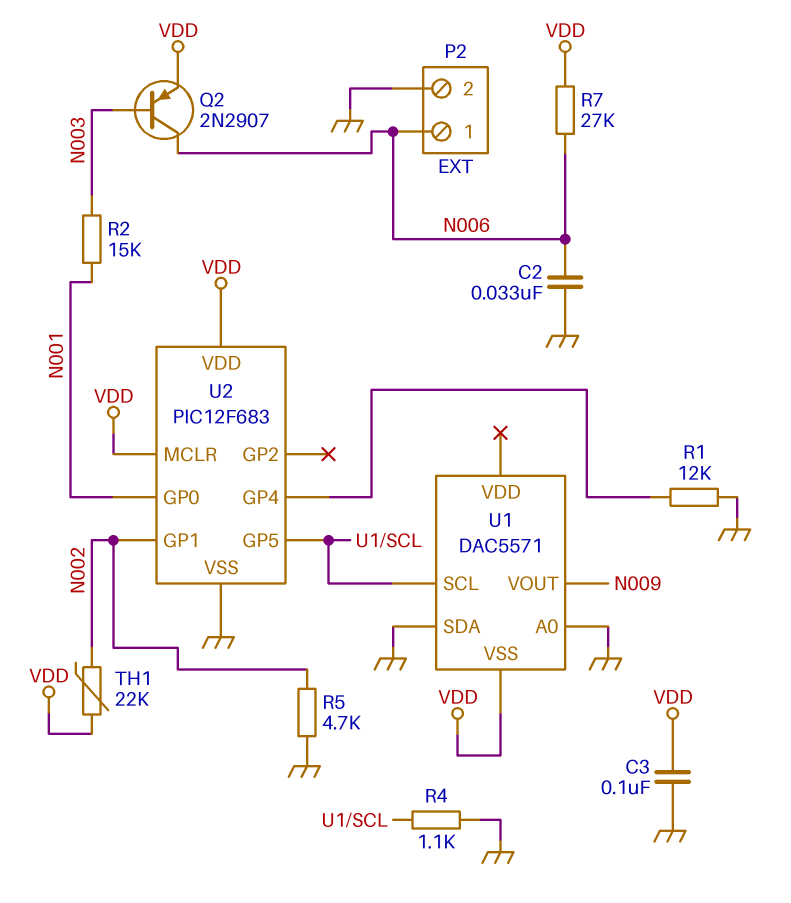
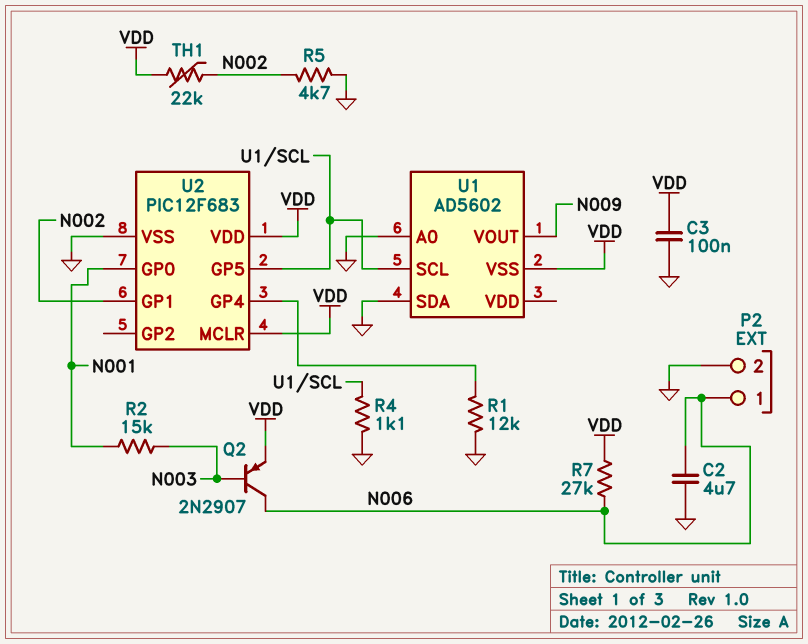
C2: 33nF (GND, N006) -> 4.7uF (GND, N006)
U1: DAC5571 -> AD5602

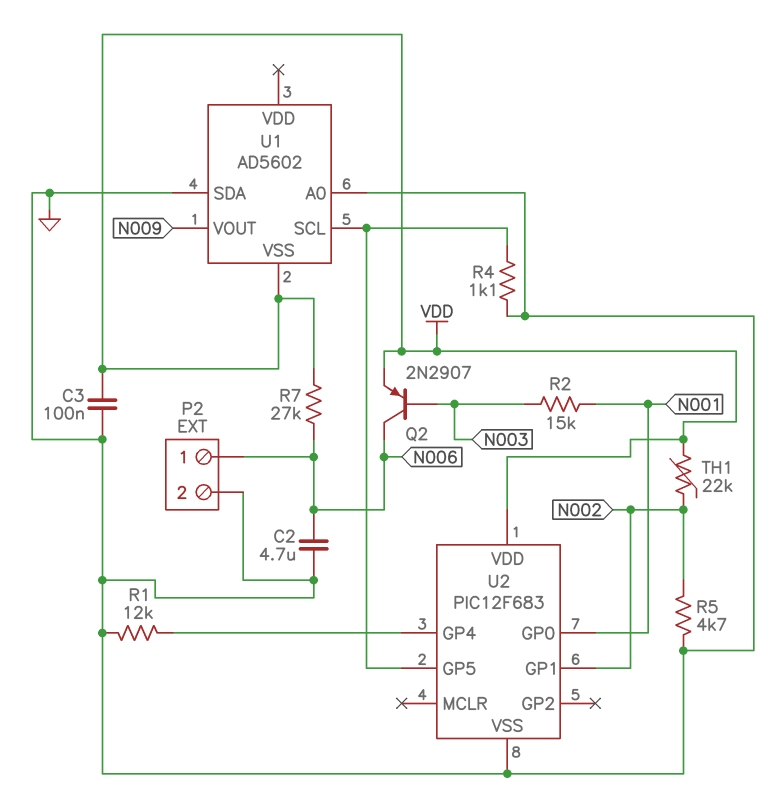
U2 pin MCLR: VDD -> none

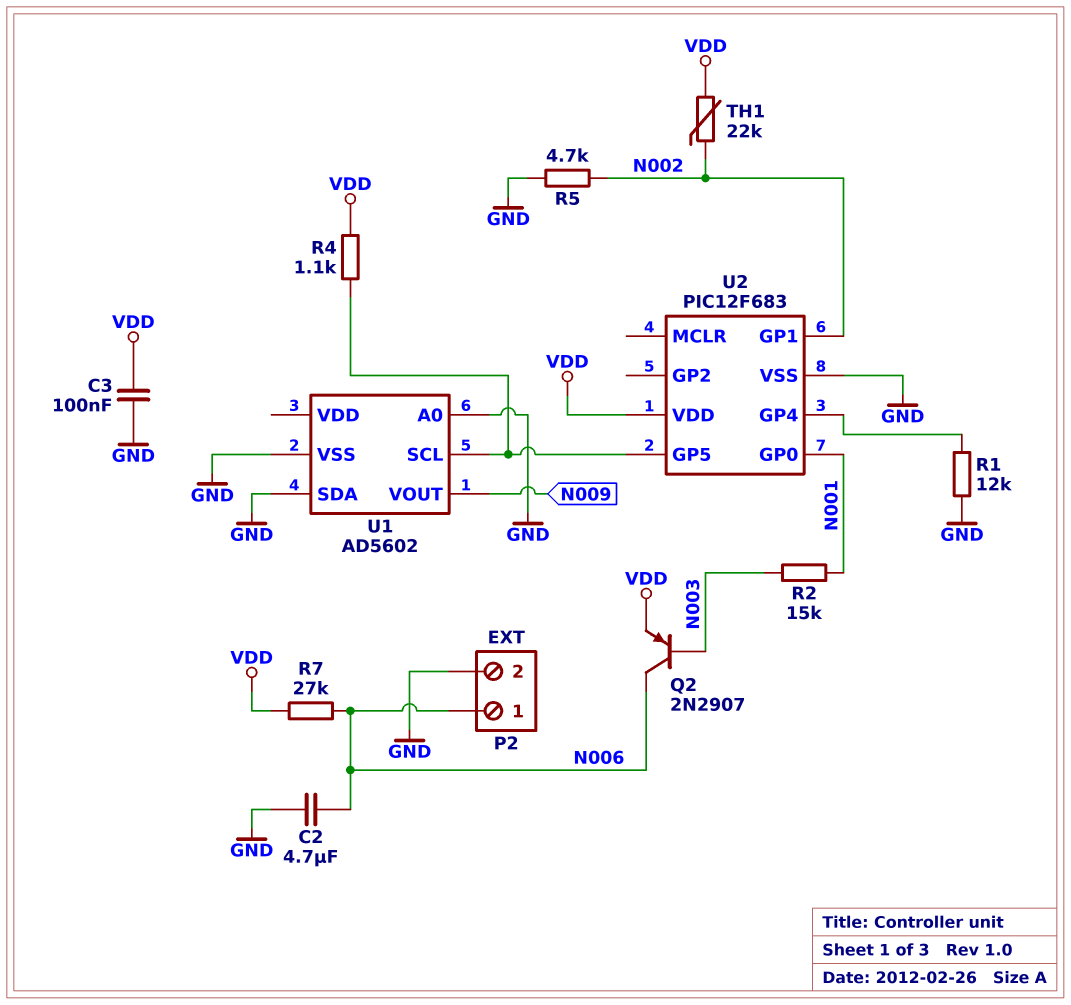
R4: 1.1k (GND, U1/SCL) -> 1.1k (U1/SCL, VDD)
U1 pin VSS: VDD -> GND

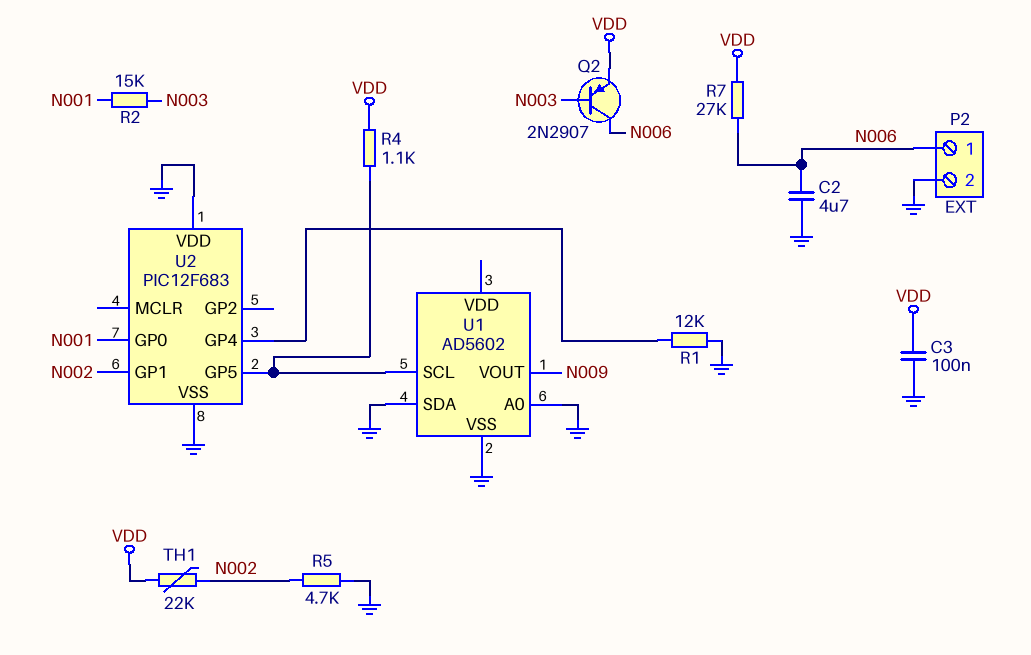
U2 pin VDD: VDD -> GND

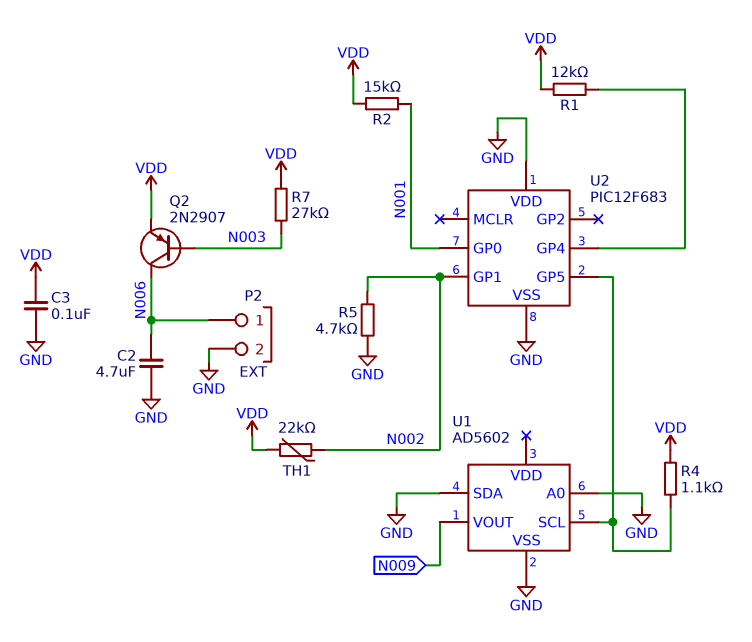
R1: 12k (GND, U2/GP4) -> 12k (U2/GP4, VDD)
R2: 15k (N001, N003) -> 15k (N001, VDD)
R7: 27k (N006, VDD) -> 27k (N003, VDD)

